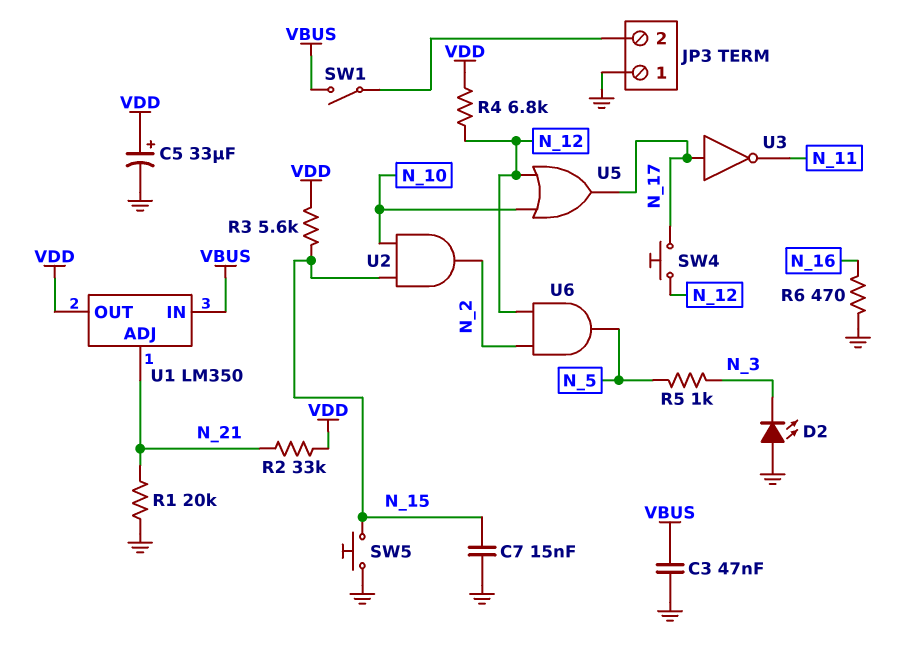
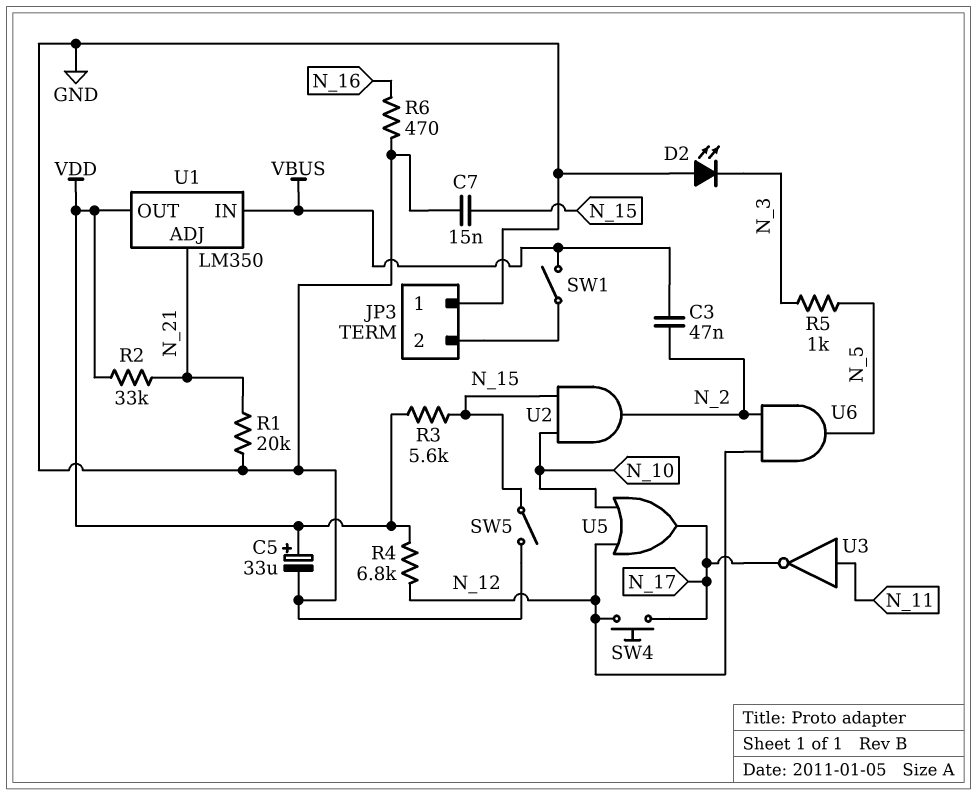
C3: 47nF (GND, VBUS) -> 47nF (N_2, VBUS)
SW5: button (GND, N_15) -> switch (GND, N_15)
U3: NOT (in N_17, out N_11) -> NOT (in N_11, out N_17)

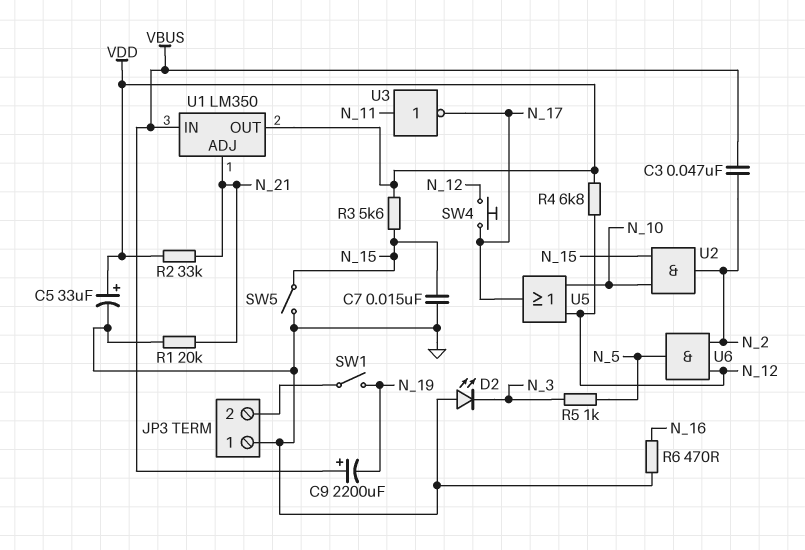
C9: none -> 2200uF (plus VBUS, minus N_19)
SW1: switch (JP3/2, VBUS) -> switch (JP3/2, N_19)

